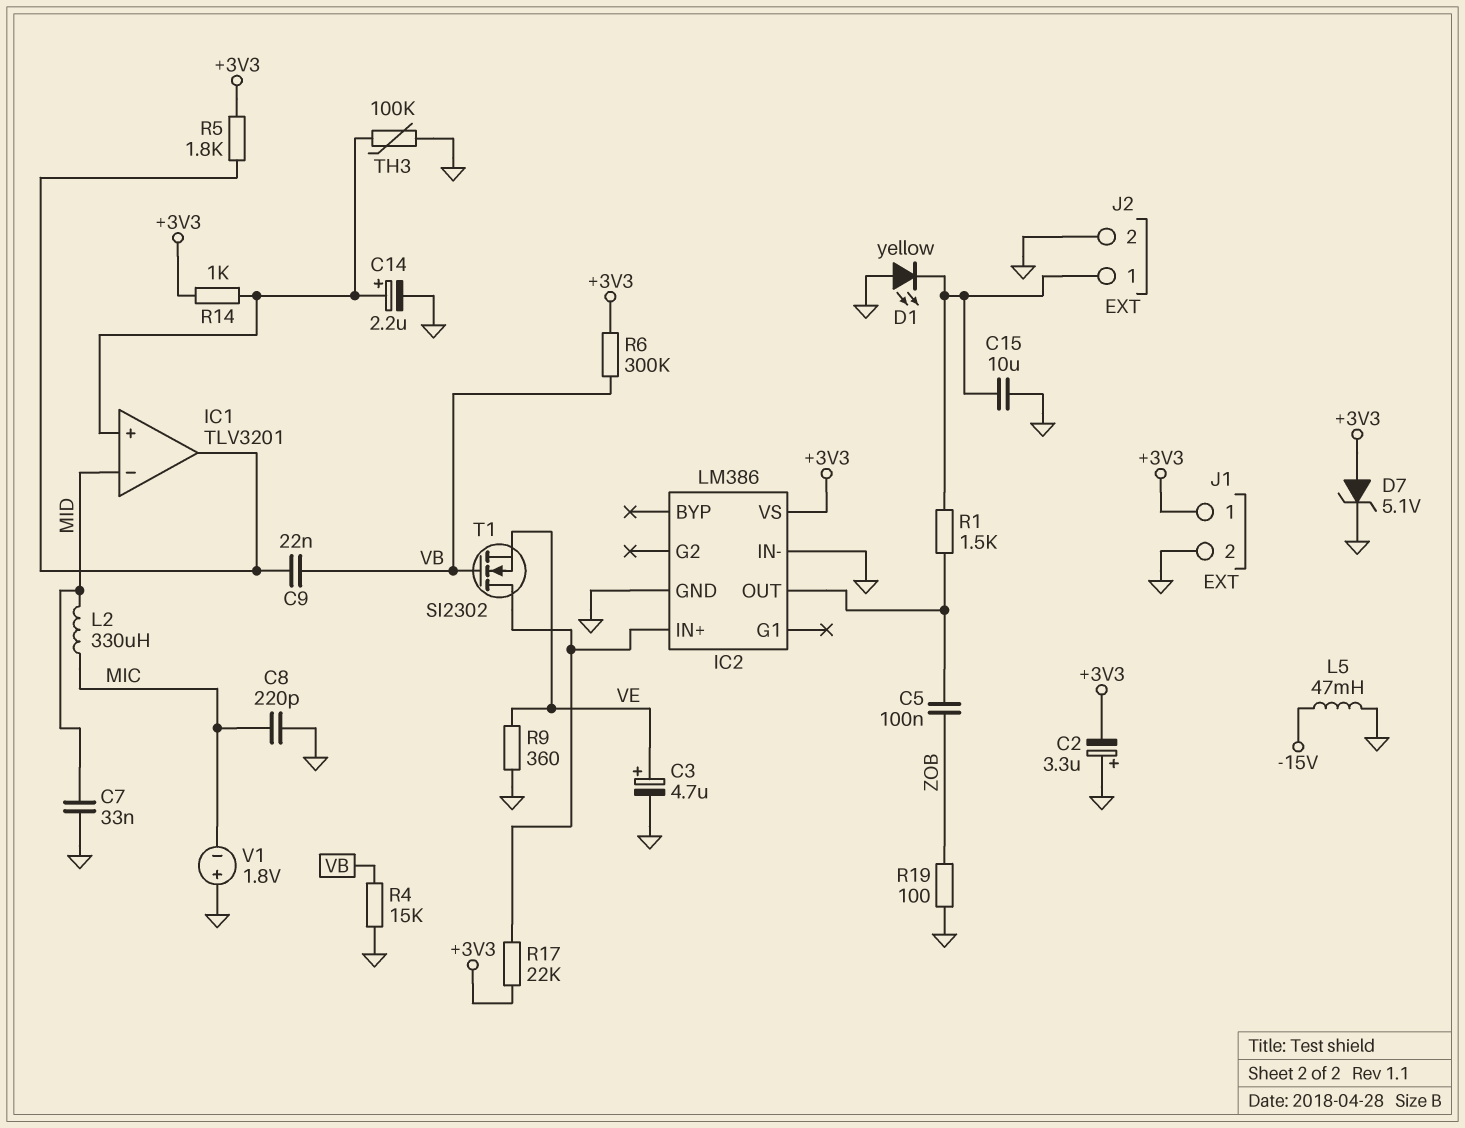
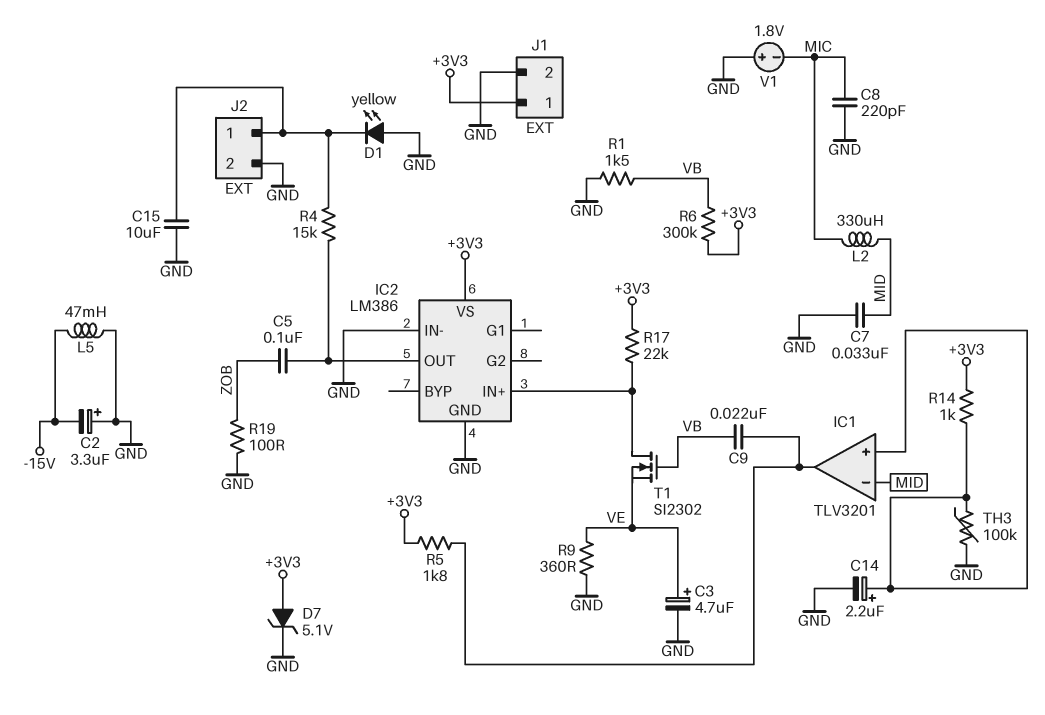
C2: 3.3uF (plus GND, minus +3V3) -> 3.3uF (plus GND, minus -15V)
R1: 1.5k (IC2/OUT, J2/1) -> 1.5k (GND, VB)
R4: 15k (GND, VB) -> 15k (IC2/OUT, J2/1)

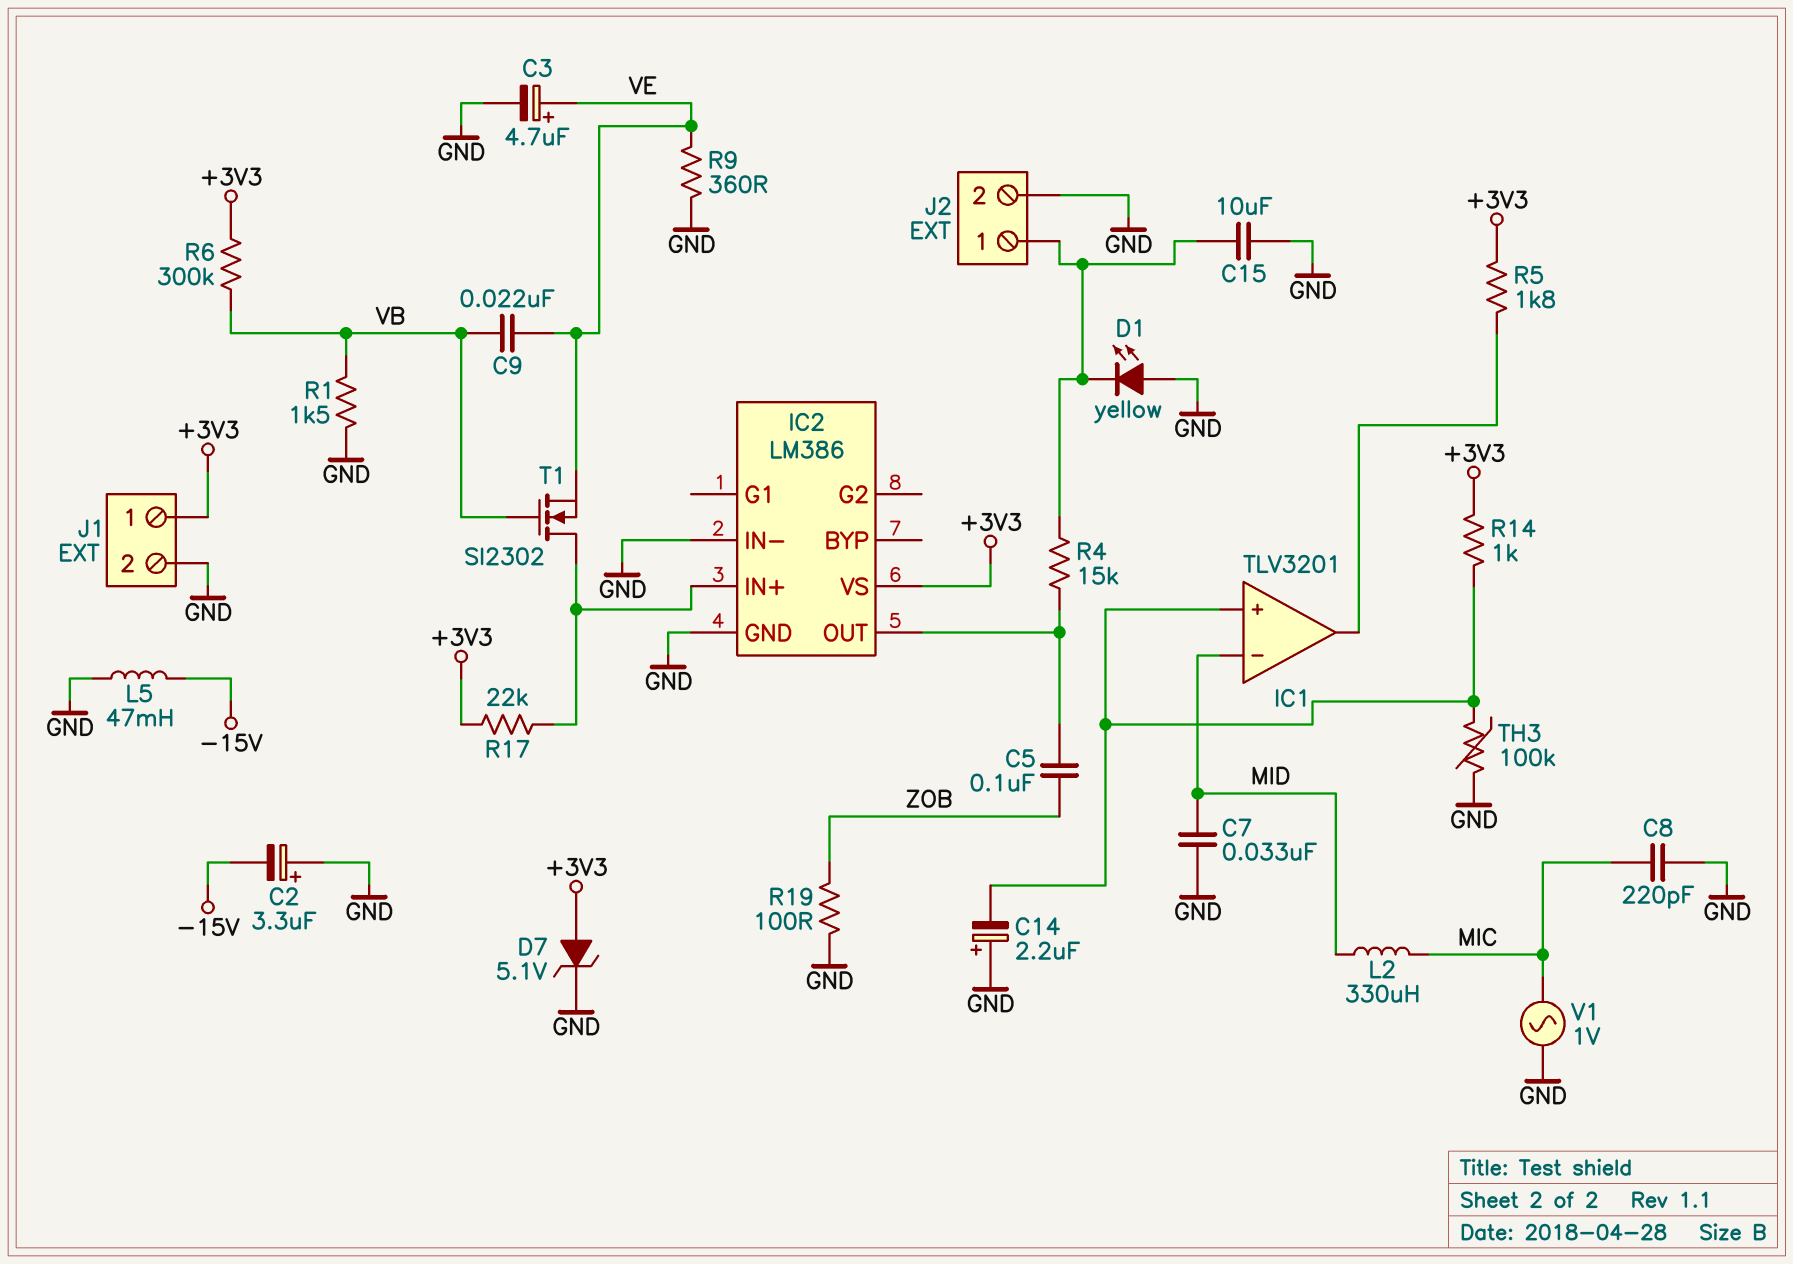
C9: 22nF (IC1/out, VB) -> 22nF (VB, VE)
C14: 2.2uF (plus IC1/in+, minus GND) -> 2.2uF (plus GND, minus IC1/in+)
V1: 1.8V (plus GND, minus MIC) -> AC 1V (GND, MIC)

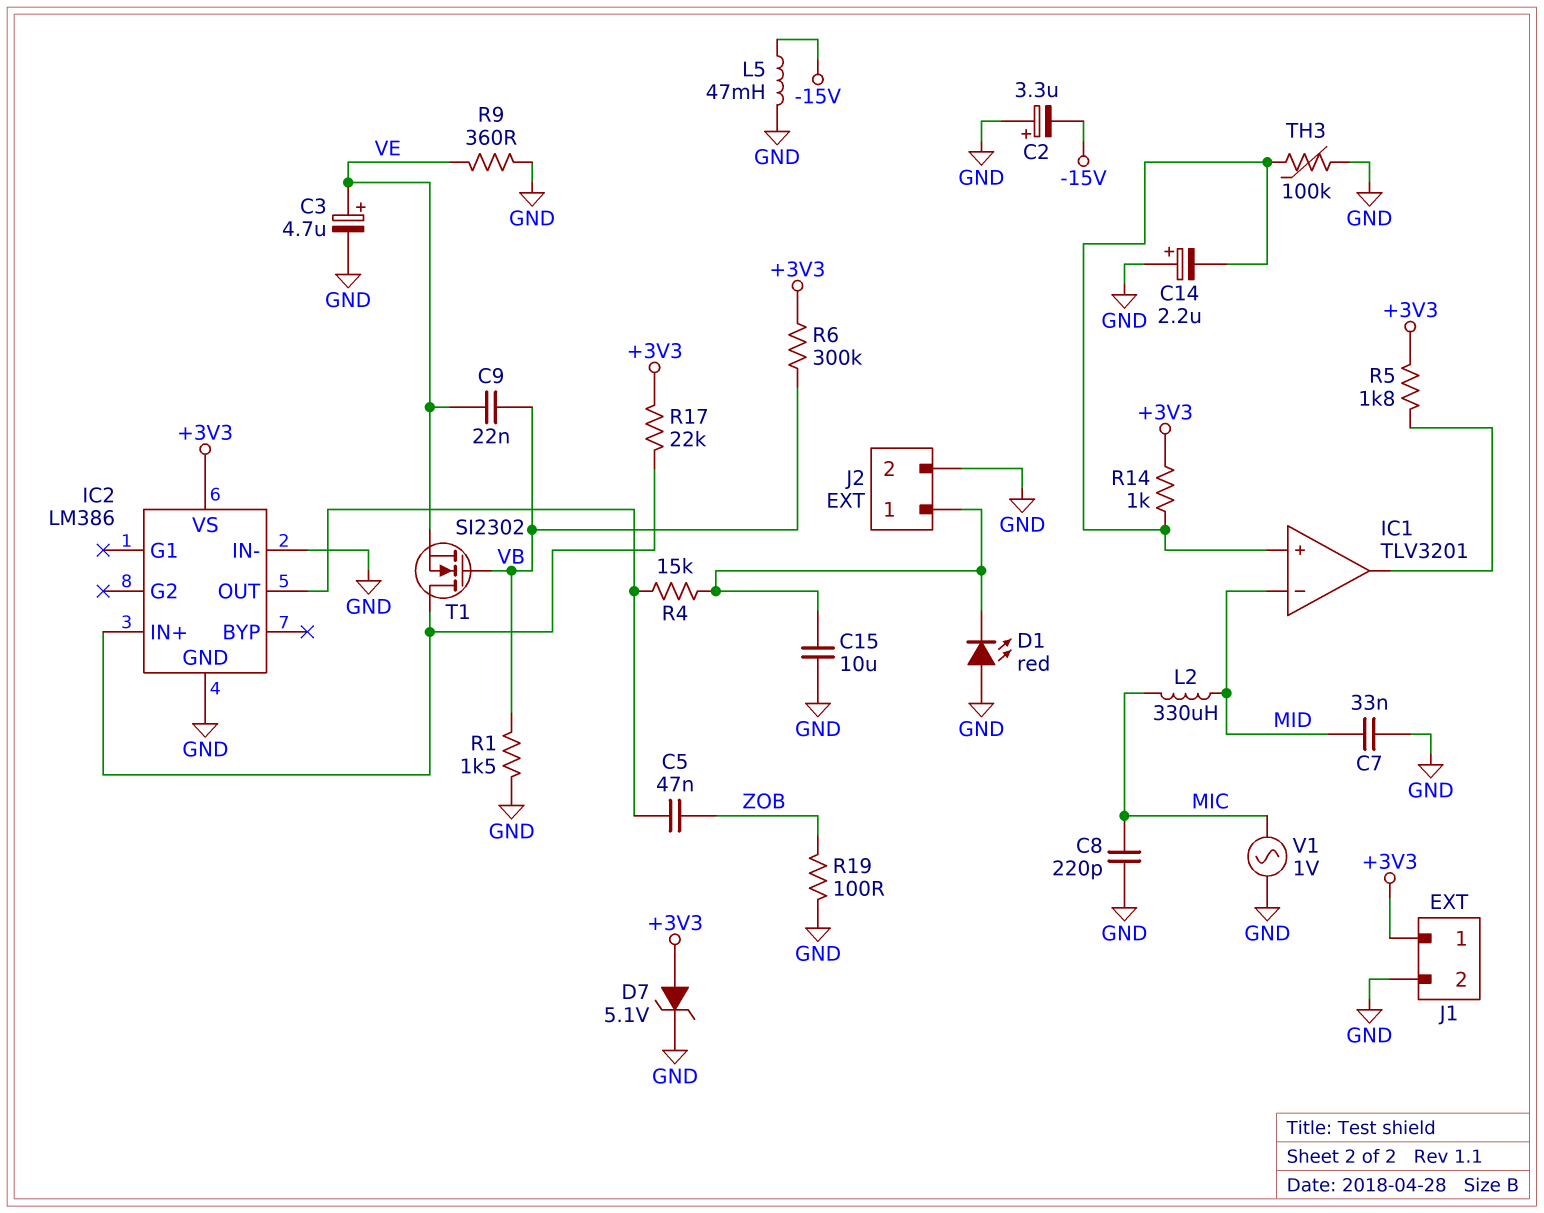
C5: 100nF (IC2/OUT, ZOB) -> 47nF (IC2/OUT, ZOB)
D1: LED yellow (A GND, K J2/1) -> LED red (A GND, K J2/1)

